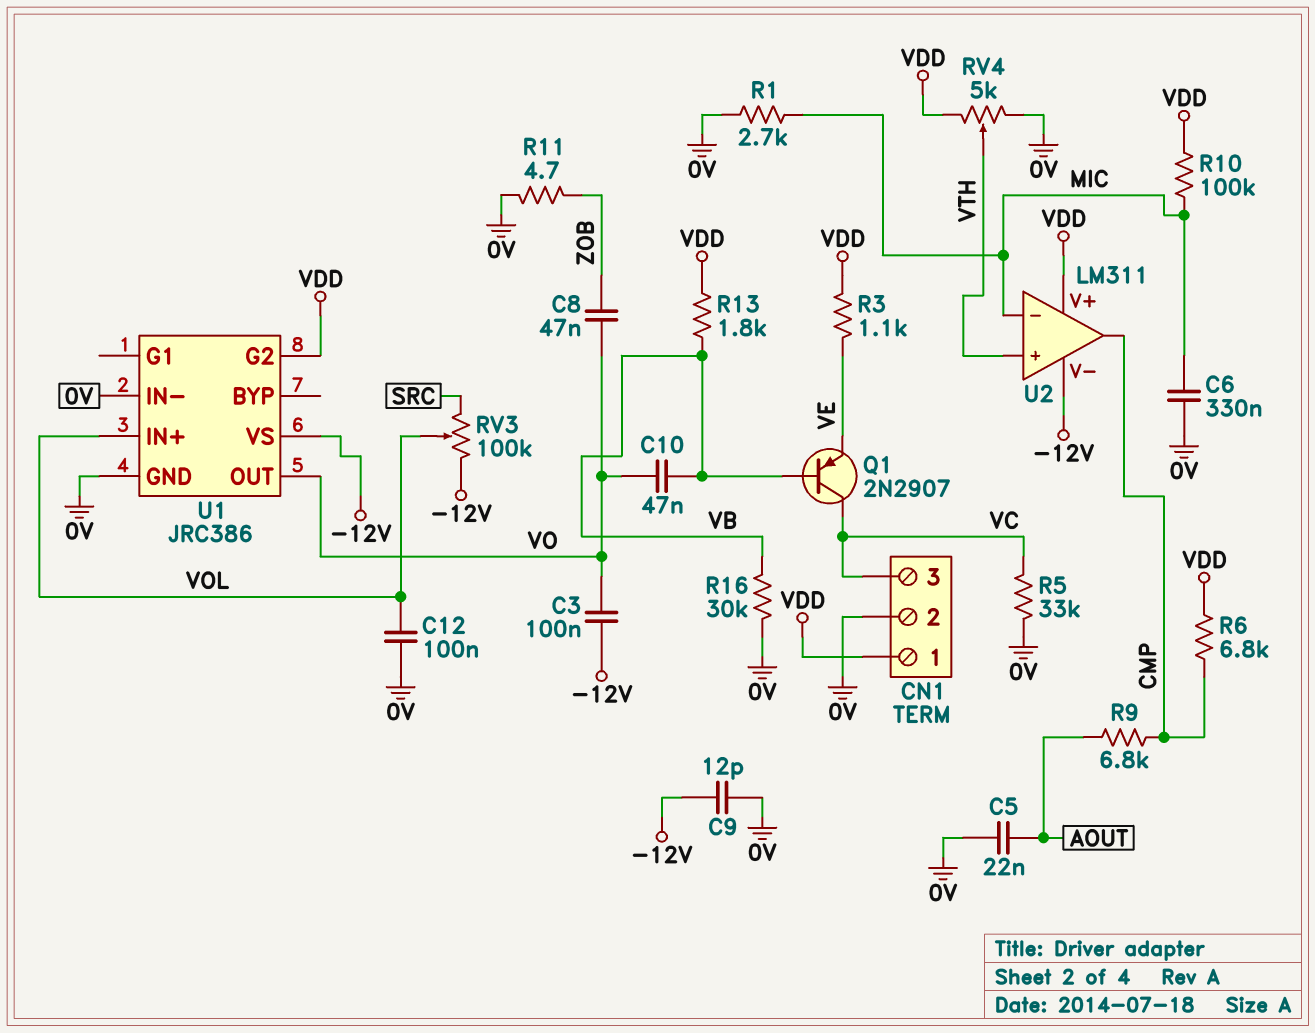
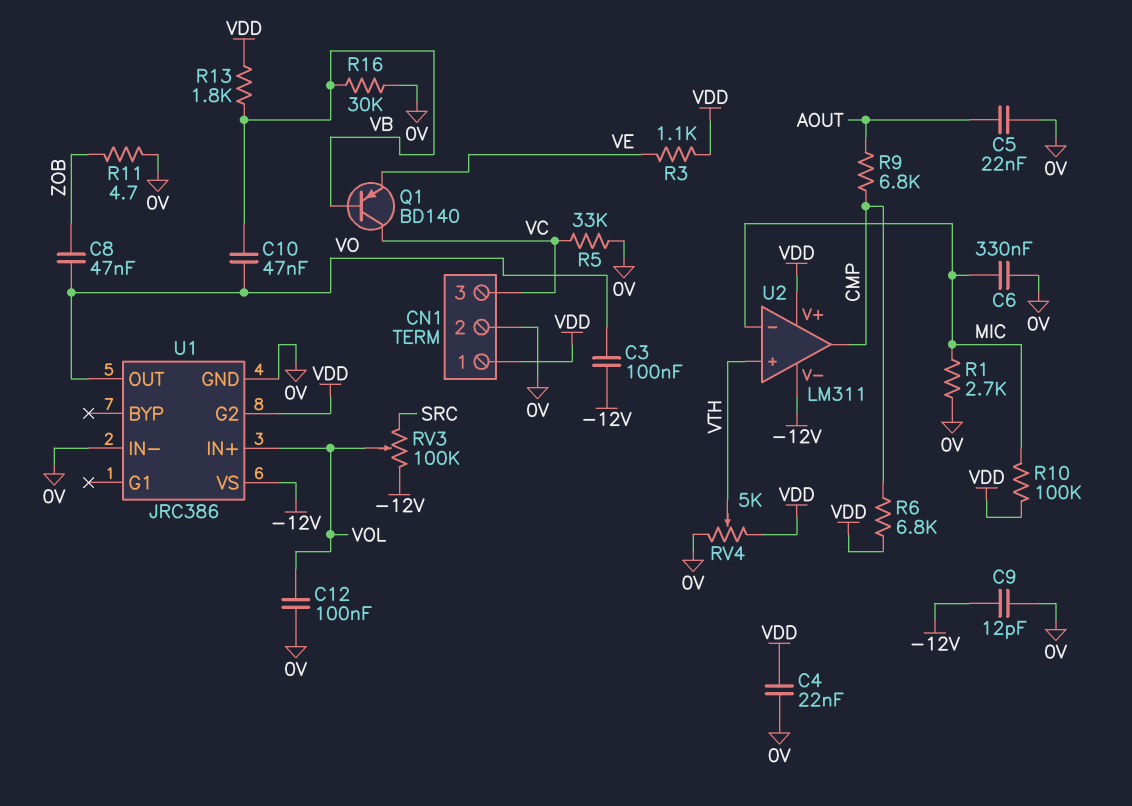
C4: none -> 22nF (0V, VDD)
Q1: PNP 2N2907 (B VB, C VC, E VE) -> PNP BD140 (B VB, C VC, E VE)

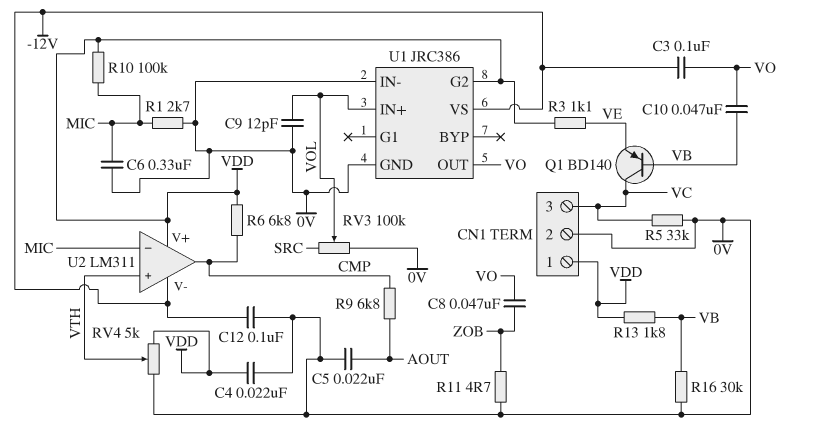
C9: 12pF (-12V, 0V) -> 12pF (0V, VOL)
C12: 100nF (0V, VOL) -> 100nF (-12V, 0V)
RV3: 100k (-12V, SRC, wiper VOL) -> 100k (0V, SRC, wiper VOL)

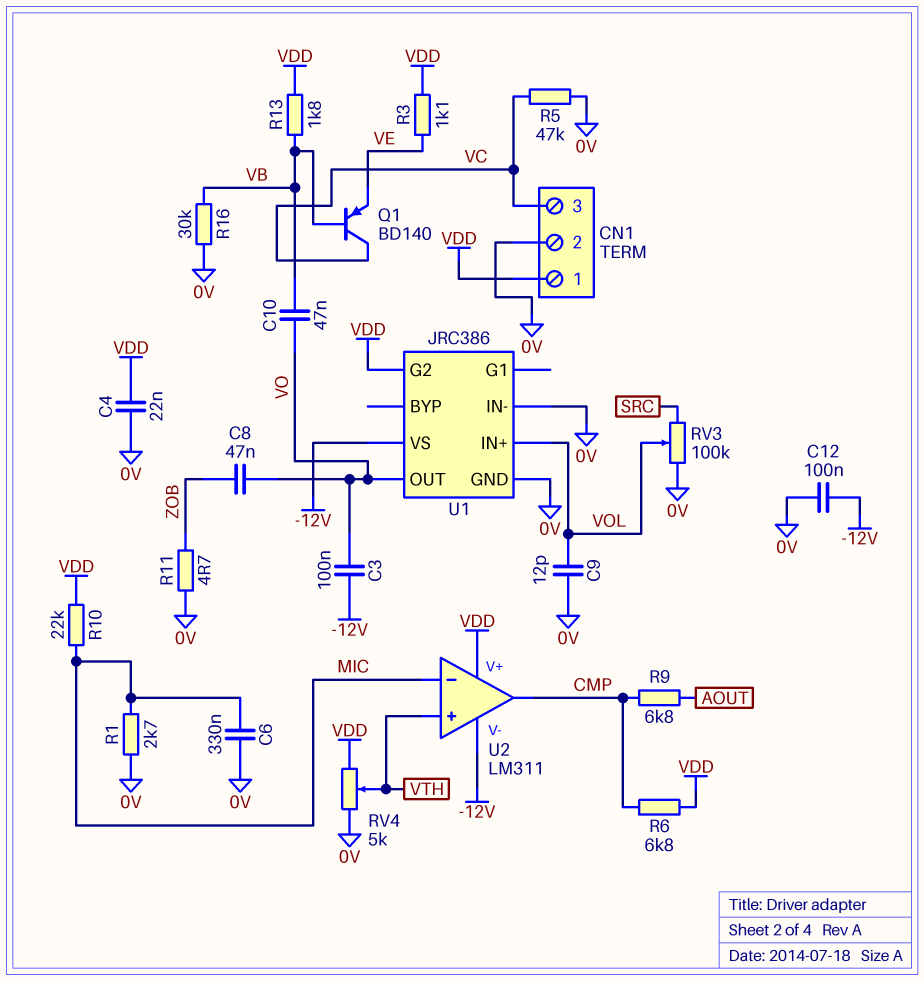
C5: 22nF (0V, AOUT) -> none
R5: 33k (0V, VC) -> 47k (0V, VC)
R10: 100k (MIC, VDD) -> 22k (MIC, VDD)

